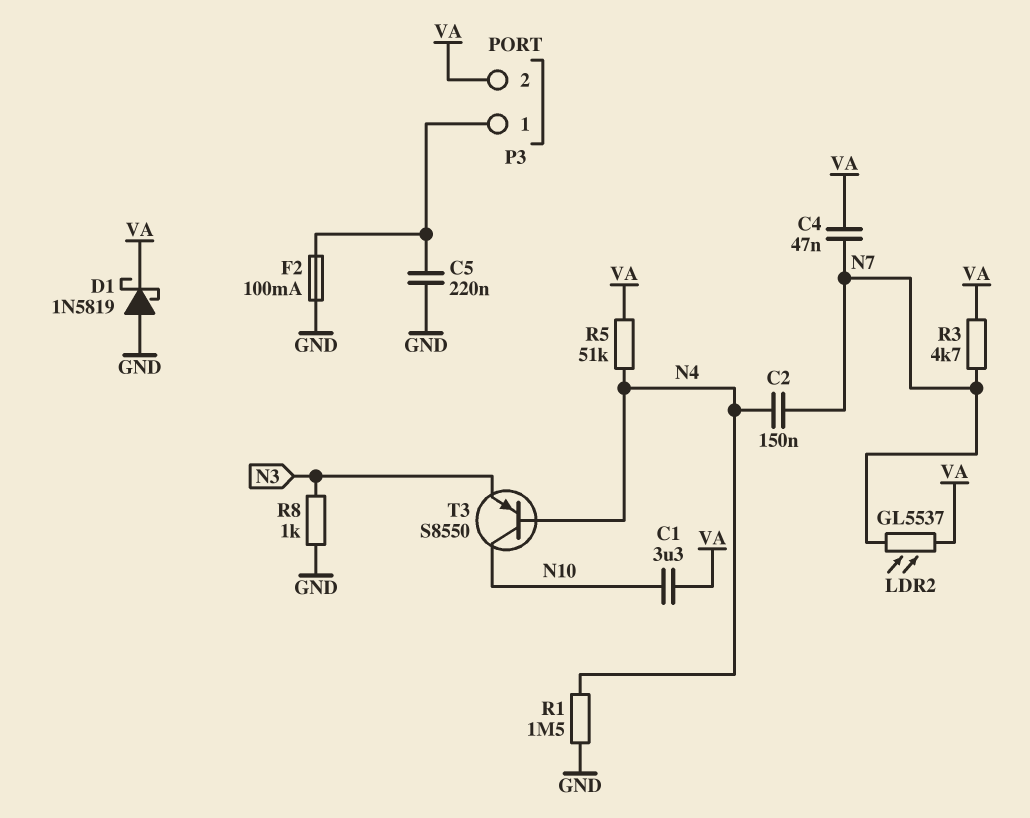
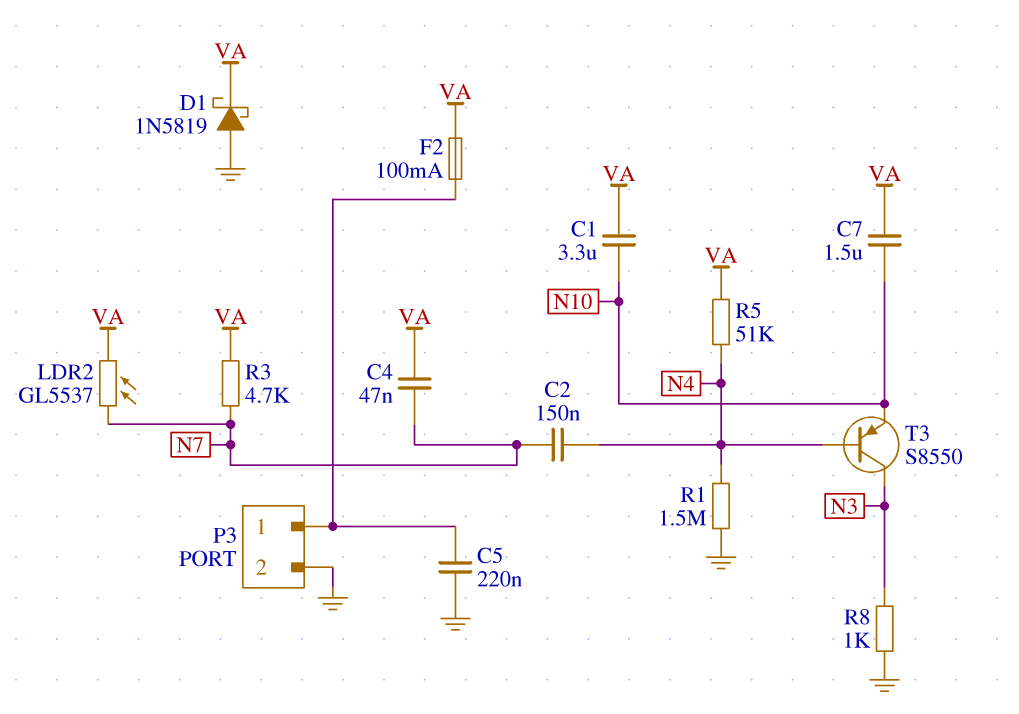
C7: none -> 1.5uF (N10, VA)
F2: 100mA (GND, P3/1) -> 100mA (P3/1, VA)
P3 pin 2: VA -> GND
T3: PNP S8550 (B N4, C N10, E N3) -> PNP S8550 (B N4, C N3, E N10)

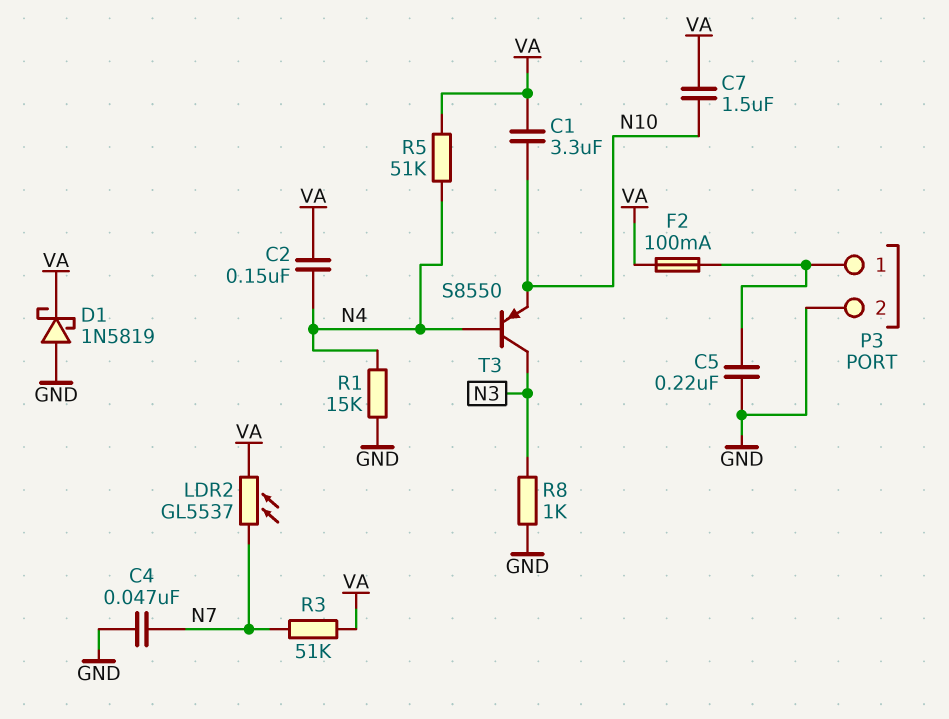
C2: 150nF (N4, N7) -> 150nF (N4, VA)
C4: 47nF (N7, VA) -> 47nF (GND, N7)
R1: 1.5M (GND, N4) -> 15k (GND, N4)
R3: 4.7k (N7, VA) -> 51k (N7, VA)

